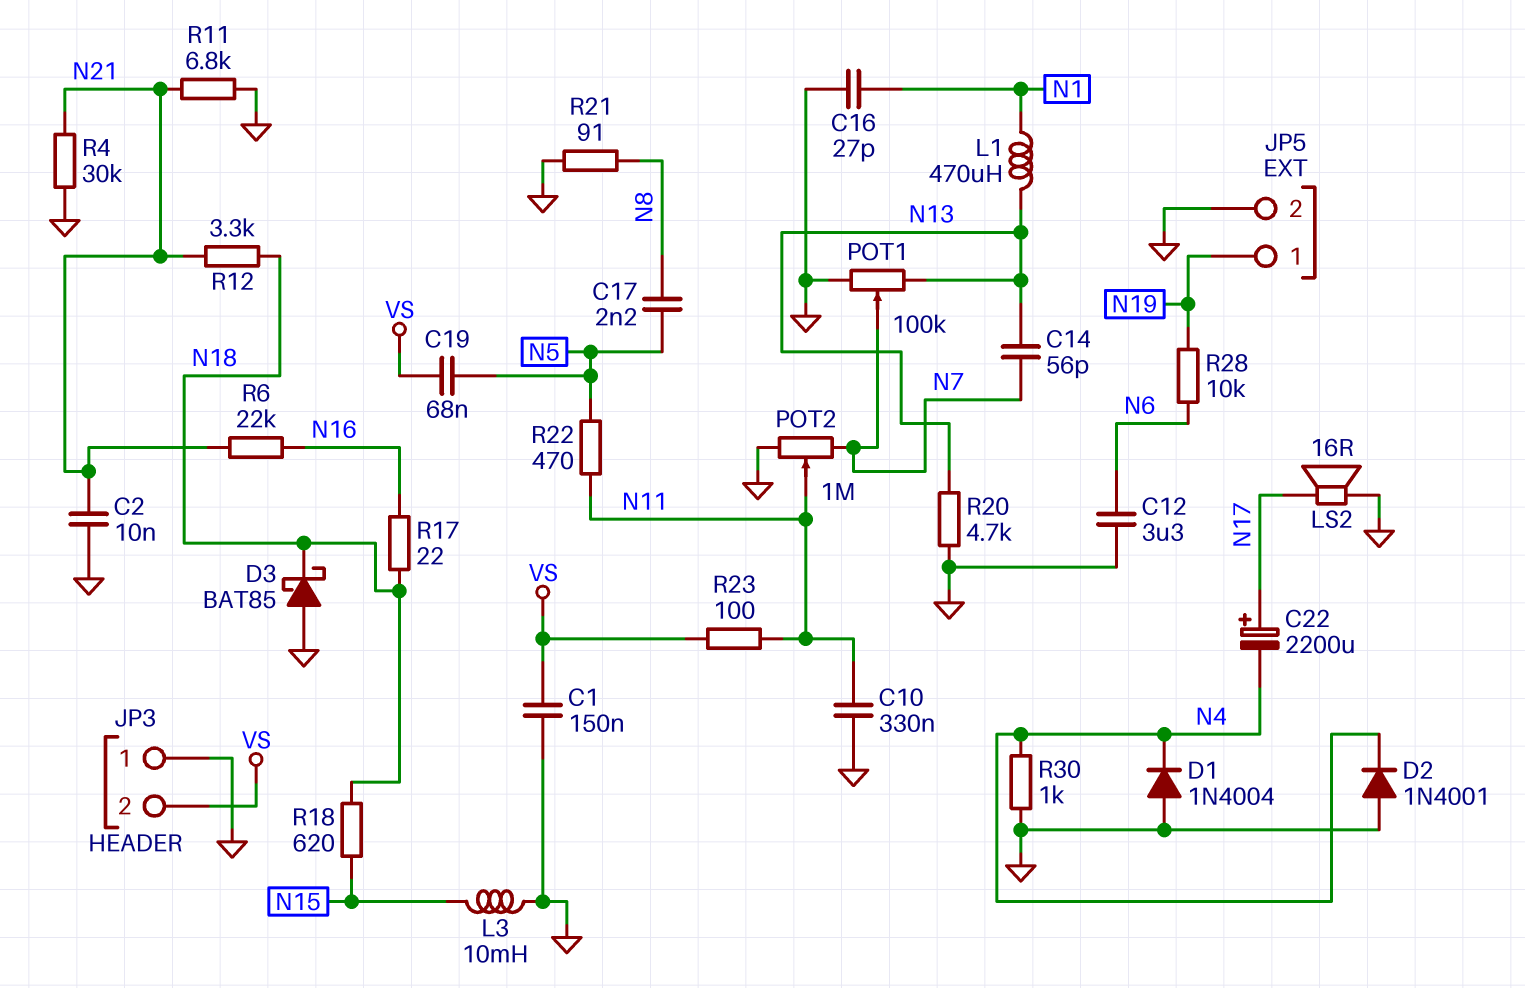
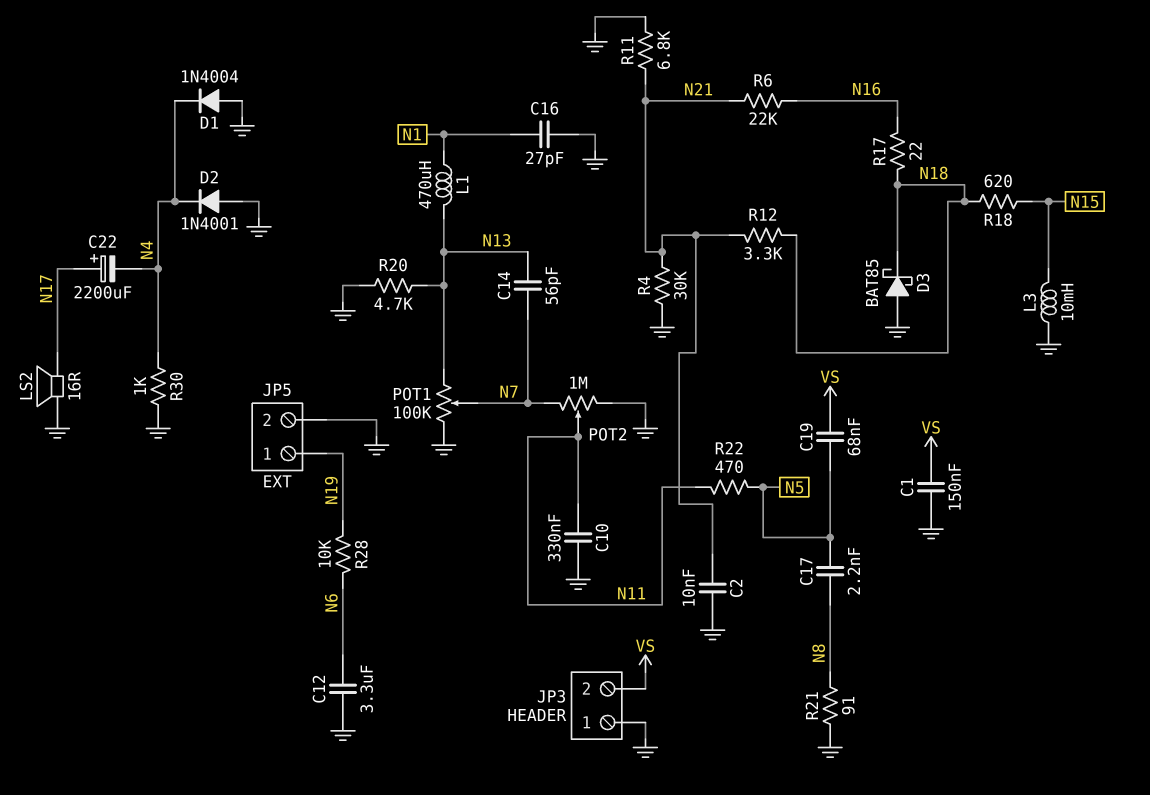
R23: 100 (N11, VS) -> none

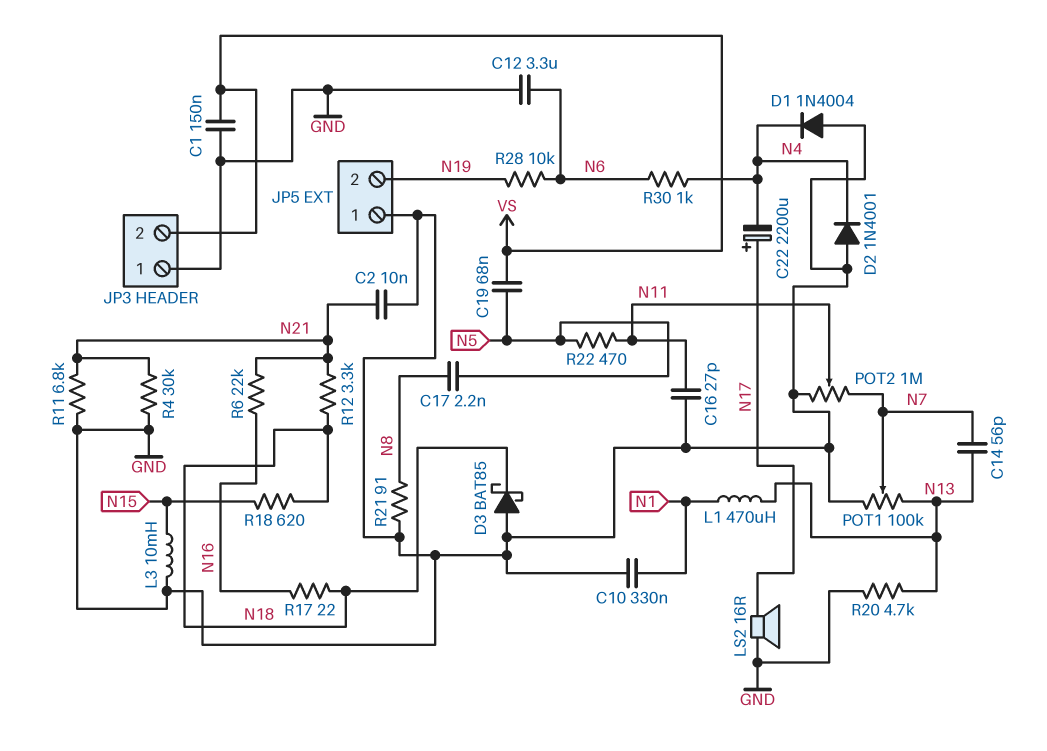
C10: 330nF (GND, N11) -> 330nF (GND, N1)
C16: 27pF (GND, N1) -> 27pF (GND, N11)
JP5 pin 1: N19 -> GND
JP5 pin 2: GND -> N19
R30: 1k (GND, N4) -> 1k (N4, N6)

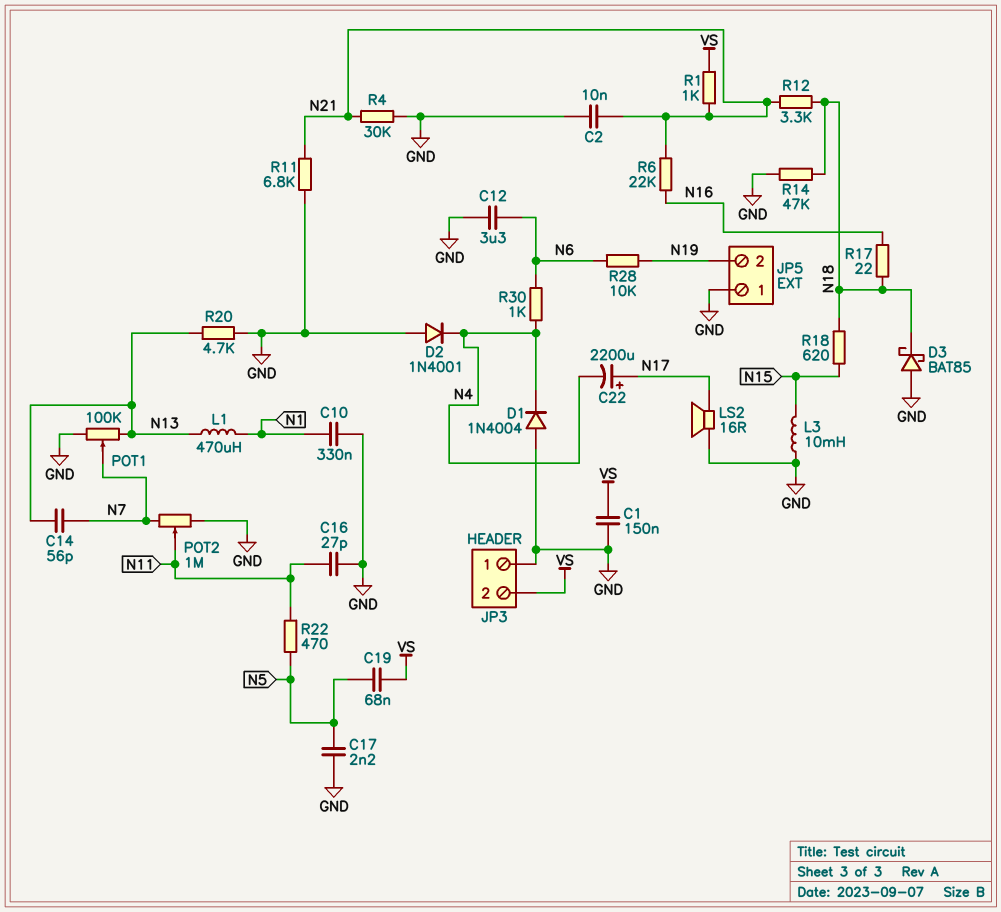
C17: 2.2nF (N5, N8) -> 2.2nF (GND, N5)
R1: none -> 1k (N21, VS)
R14: none -> 47k (GND, N18)
R21: 91 (GND, N8) -> none

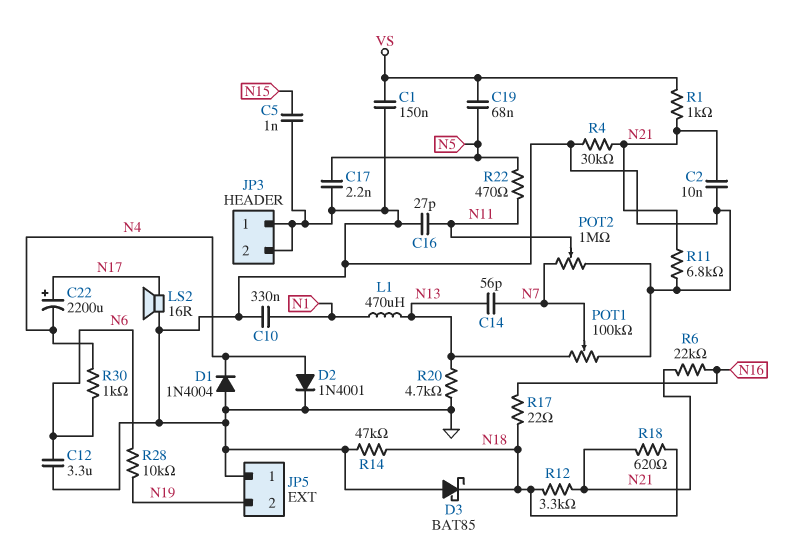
C5: none -> 1nF (GND, N15)
D2: diode 1N4001 (A GND, K N4) -> diode 1N4001 (A N4, K GND)
JP3 pin 2: VS -> GND
L3: 10mH (GND, N15) -> none
R18: 620 (N15, N18) -> 620 (N18, N21)

